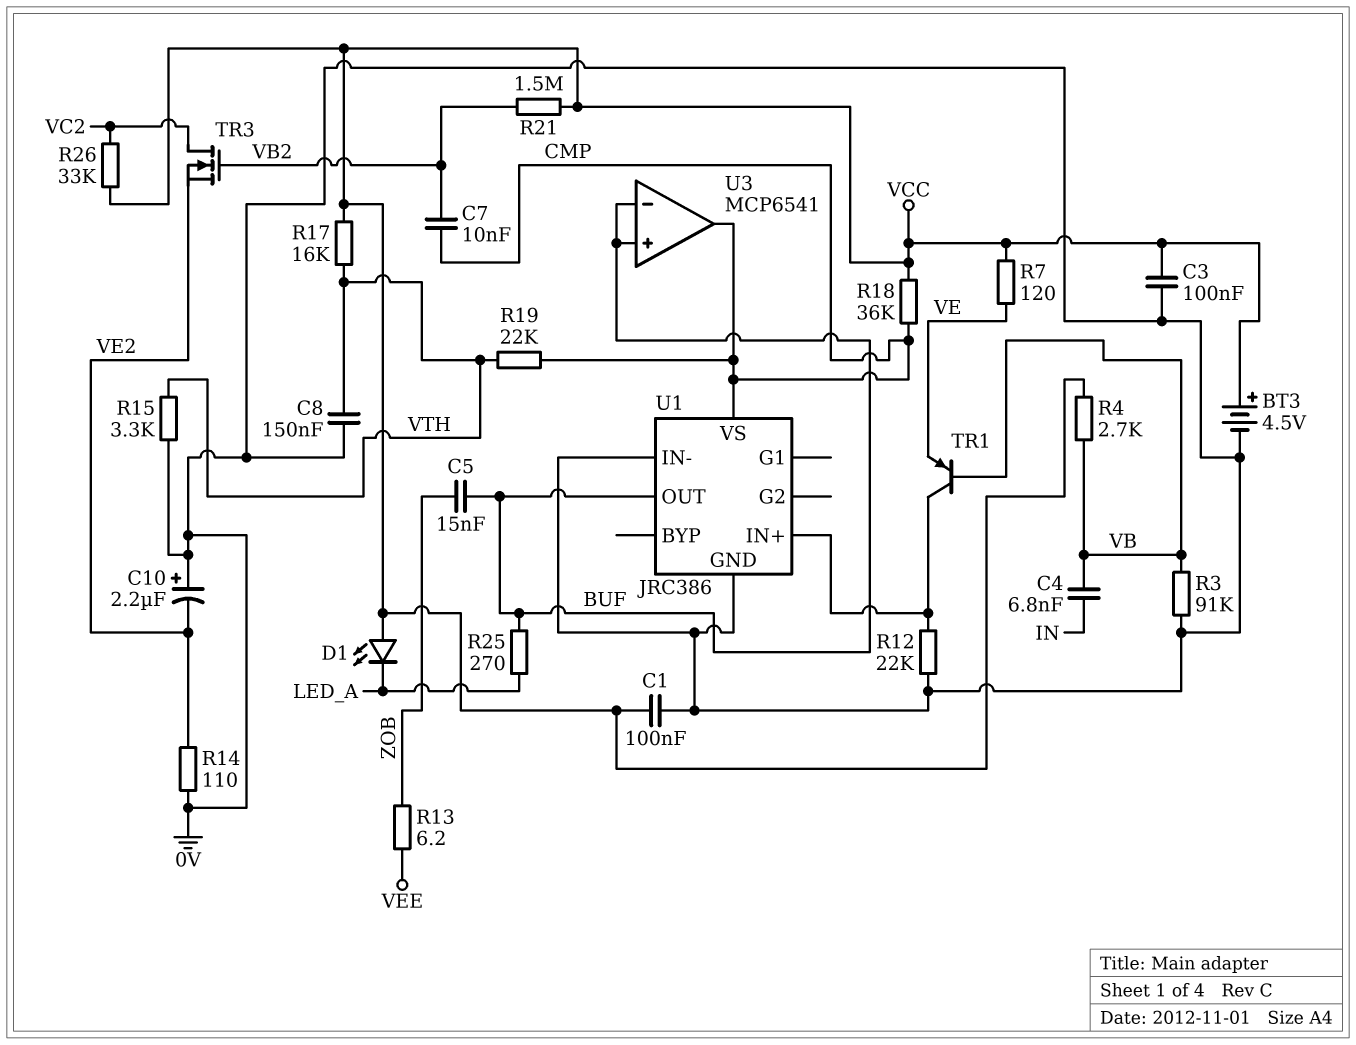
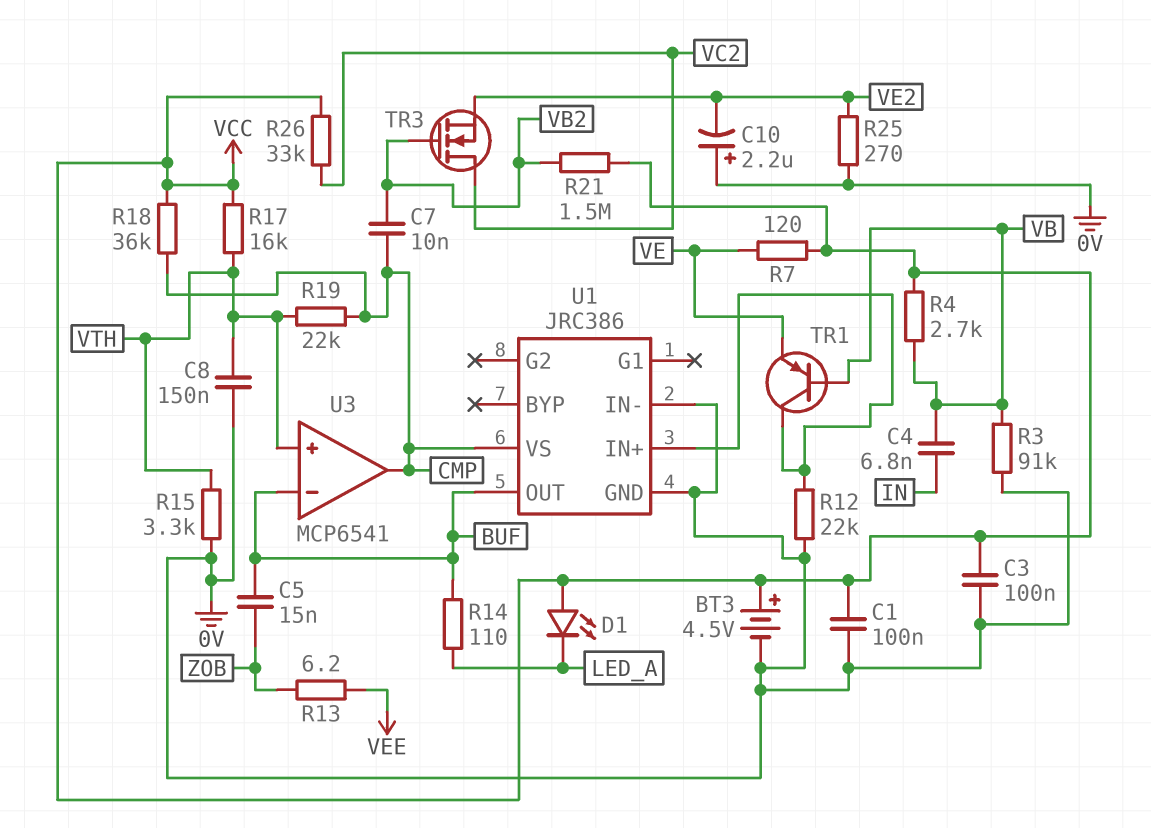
R14: 110 (0V, VE2) -> 110 (BUF, LED_A)
R25: 270 (BUF, LED_A) -> 270 (0V, VE2)
U3 pin in+: BUF -> VTH

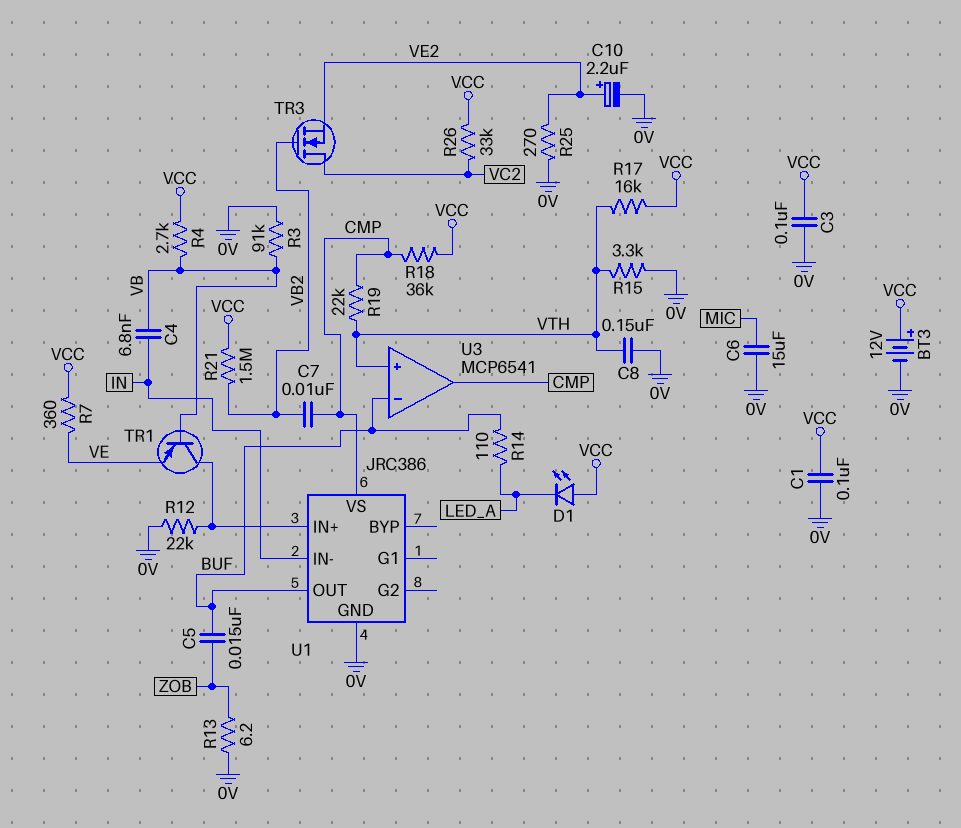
BT3: 4.5V (plus VCC, minus 0V) -> 12V (plus VCC, minus 0V)
C6: none -> 15uF (0V, MIC)
C10: 2.2uF (plus 0V, minus VE2) -> 2.2uF (plus VE2, minus 0V)
R7: 120 (VCC, VE) -> 360 (VCC, VE)
R13: 6.2 (VEE, ZOB) -> 6.2 (0V, ZOB)
U1 pin IN-: 0V -> IN

